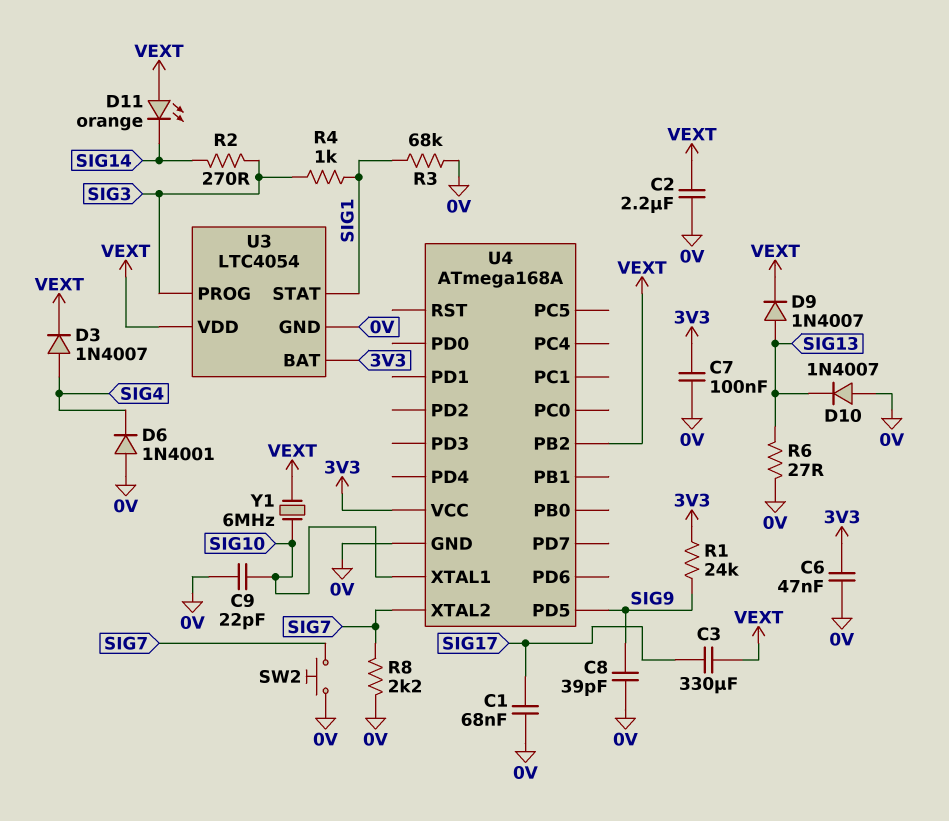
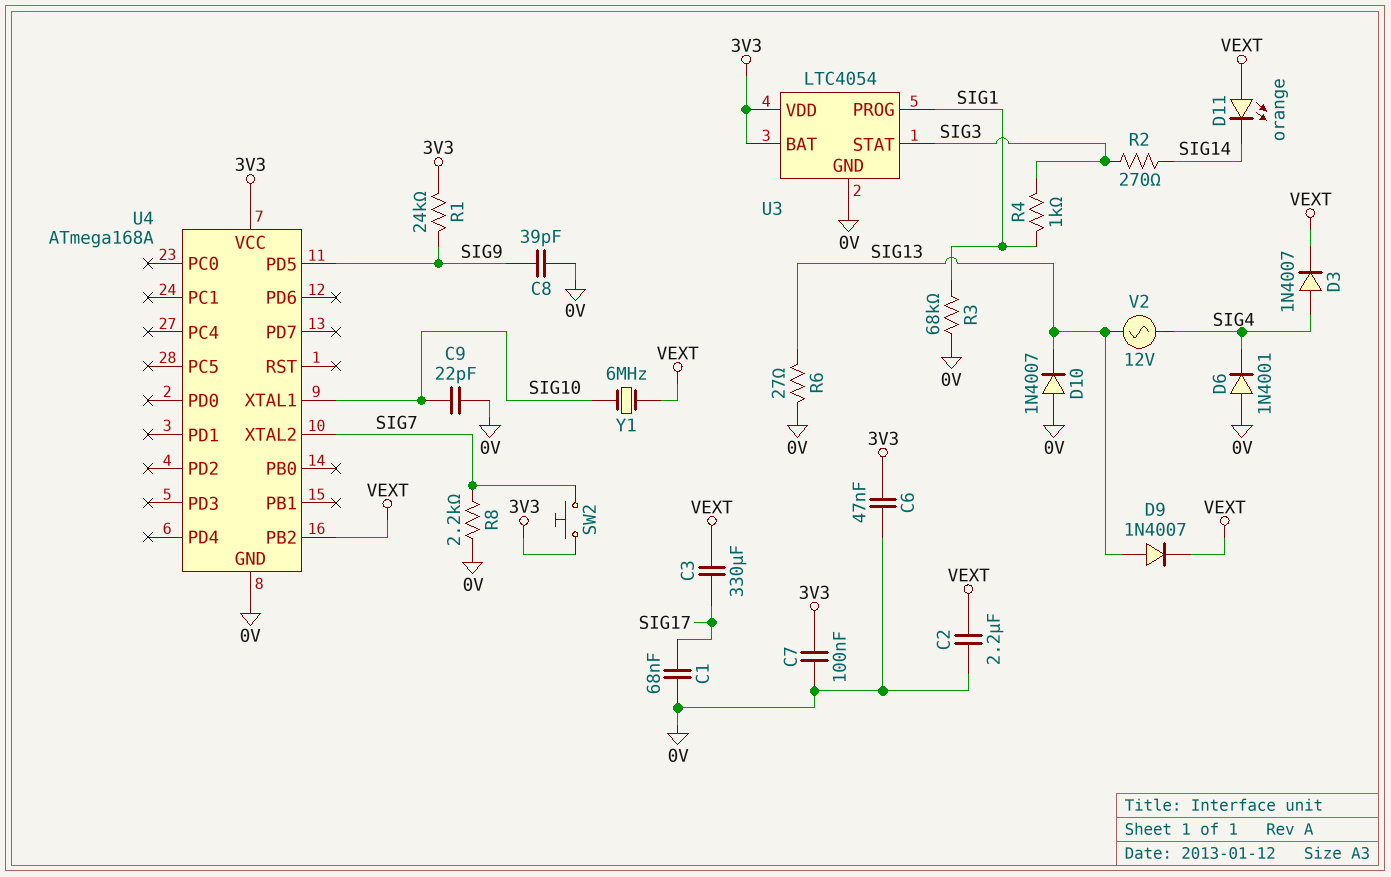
SW2: button (0V, SIG7) -> button (3V3, SIG7)
U3 pin PROG: SIG3 -> SIG1
U3 pin STAT: SIG1 -> SIG3
U3 pin VDD: VEXT -> 3V3
V2: none -> AC 12V (SIG4, SIG13)

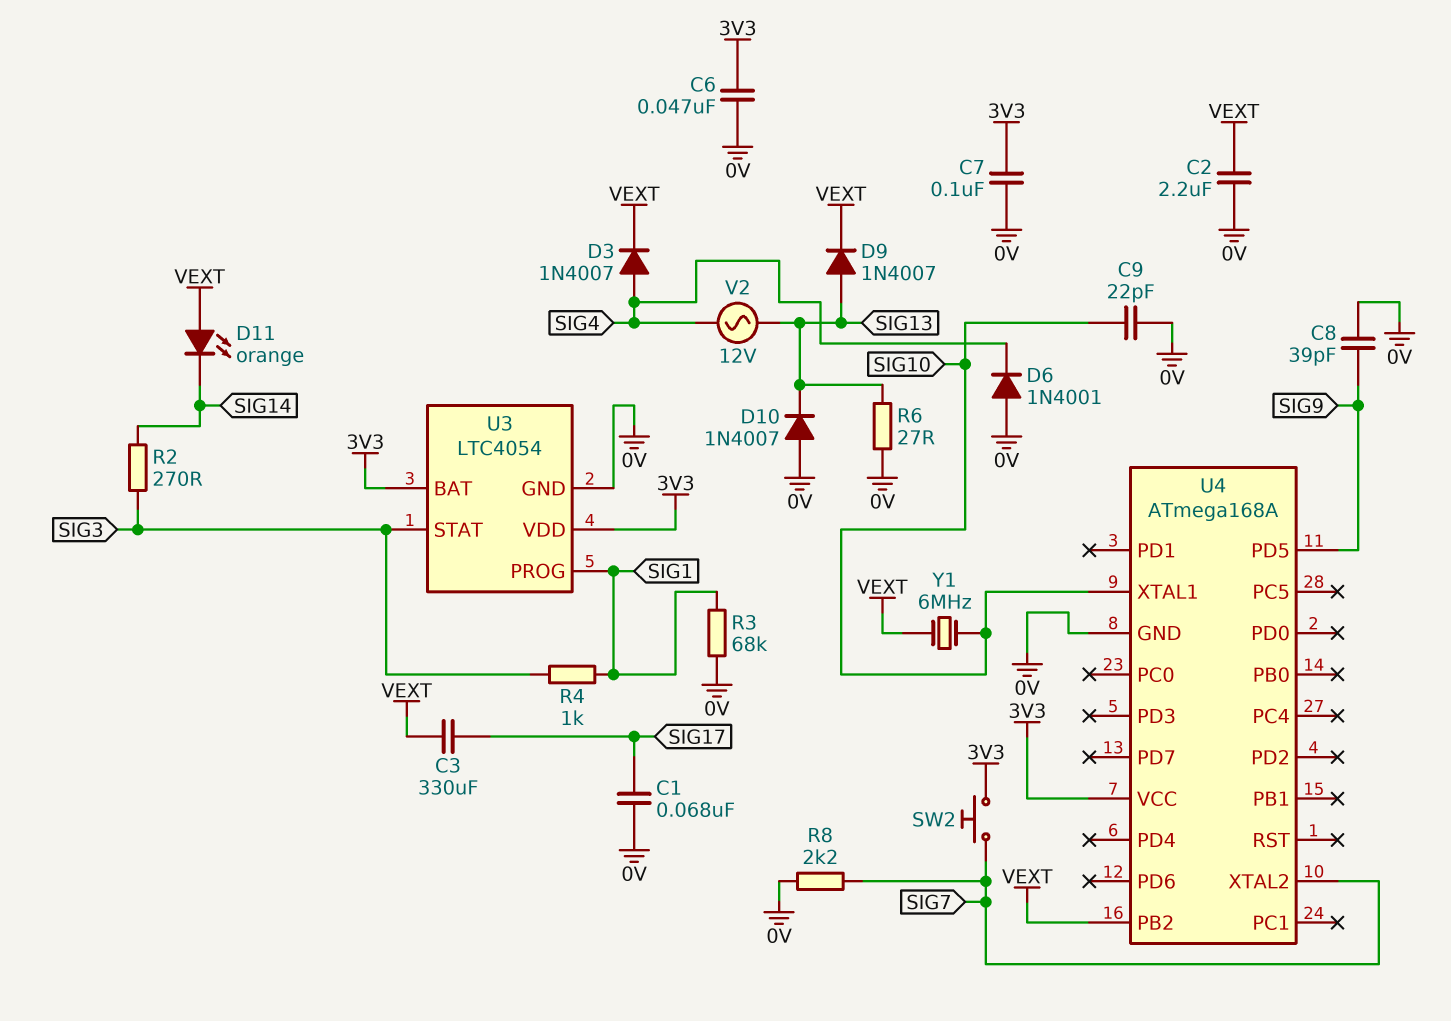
R1: 24k (3V3, SIG9) -> none

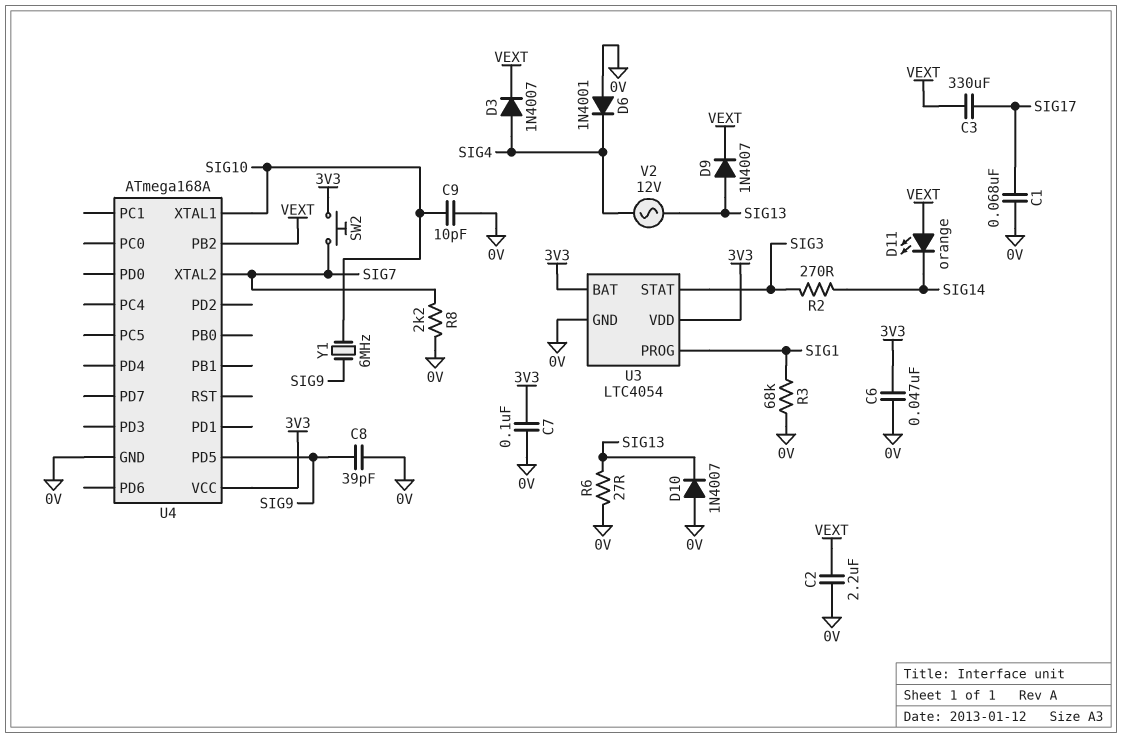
C9: 22pF (0V, SIG10) -> 10pF (0V, SIG10)
R4: 1k (SIG1, SIG3) -> none
Y1: 6MHz (SIG10, VEXT) -> 6MHz (SIG9, SIG10)

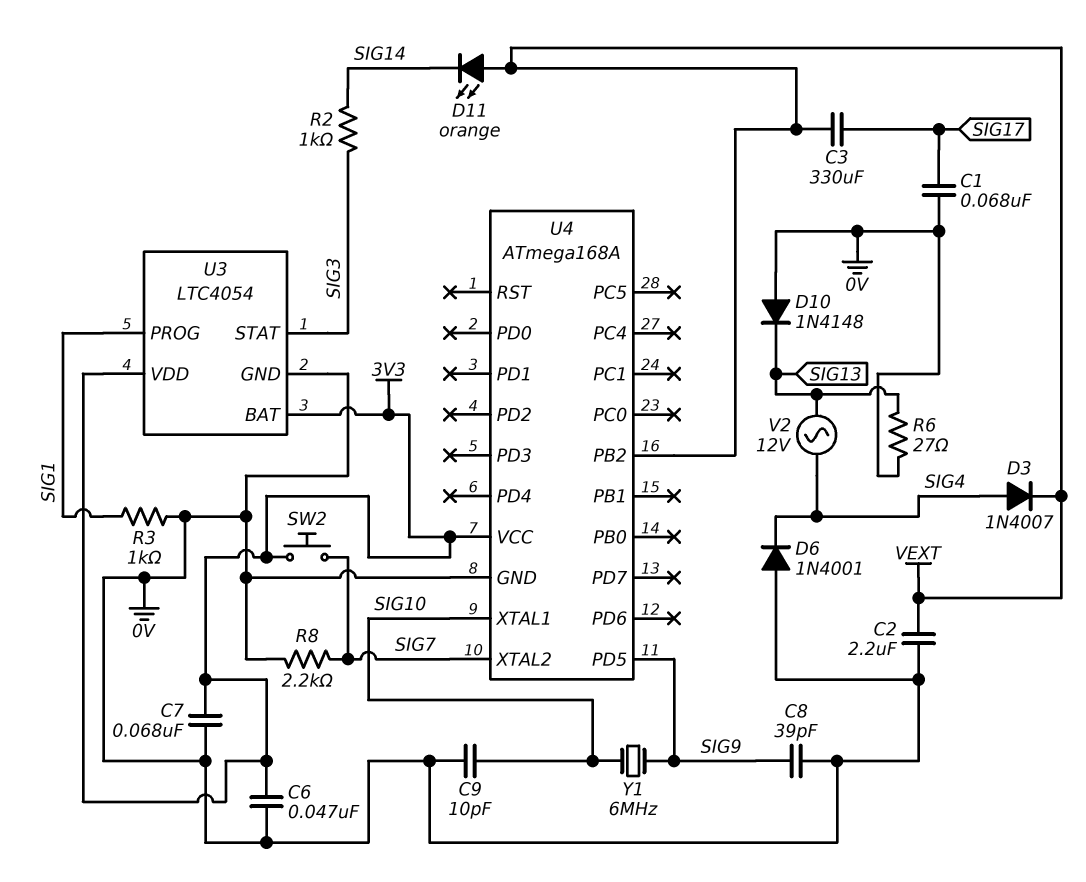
C7: 100nF (0V, 3V3) -> 68nF (0V, 3V3)
D9: diode 1N4007 (A SIG13, K VEXT) -> none
D10: diode 1N4007 (A 0V, K SIG13) -> diode 1N4148 (A 0V, K SIG13)
R2: 270 (SIG3, SIG14) -> 1k (SIG3, SIG14)
R3: 68k (0V, SIG1) -> 1k (0V, SIG1)

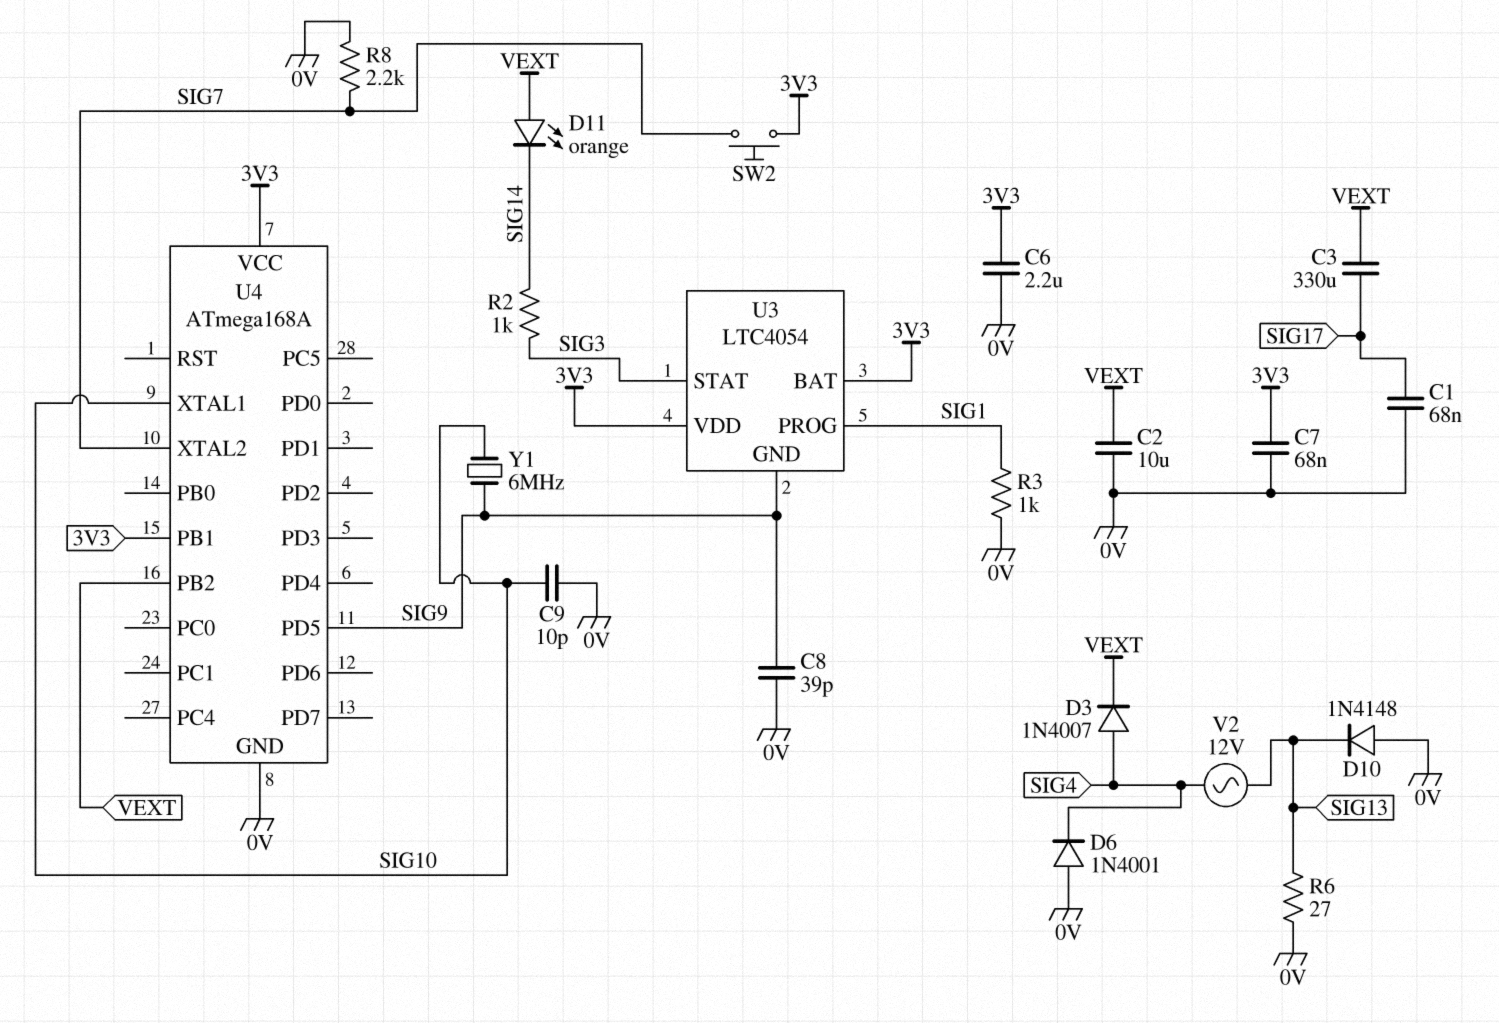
C2: 2.2uF (0V, VEXT) -> 10uF (0V, VEXT)
C6: 47nF (0V, 3V3) -> 2.2uF (0V, 3V3)
U3 pin GND: 0V -> SIG9
U4 pin PB1: none -> 3V3

